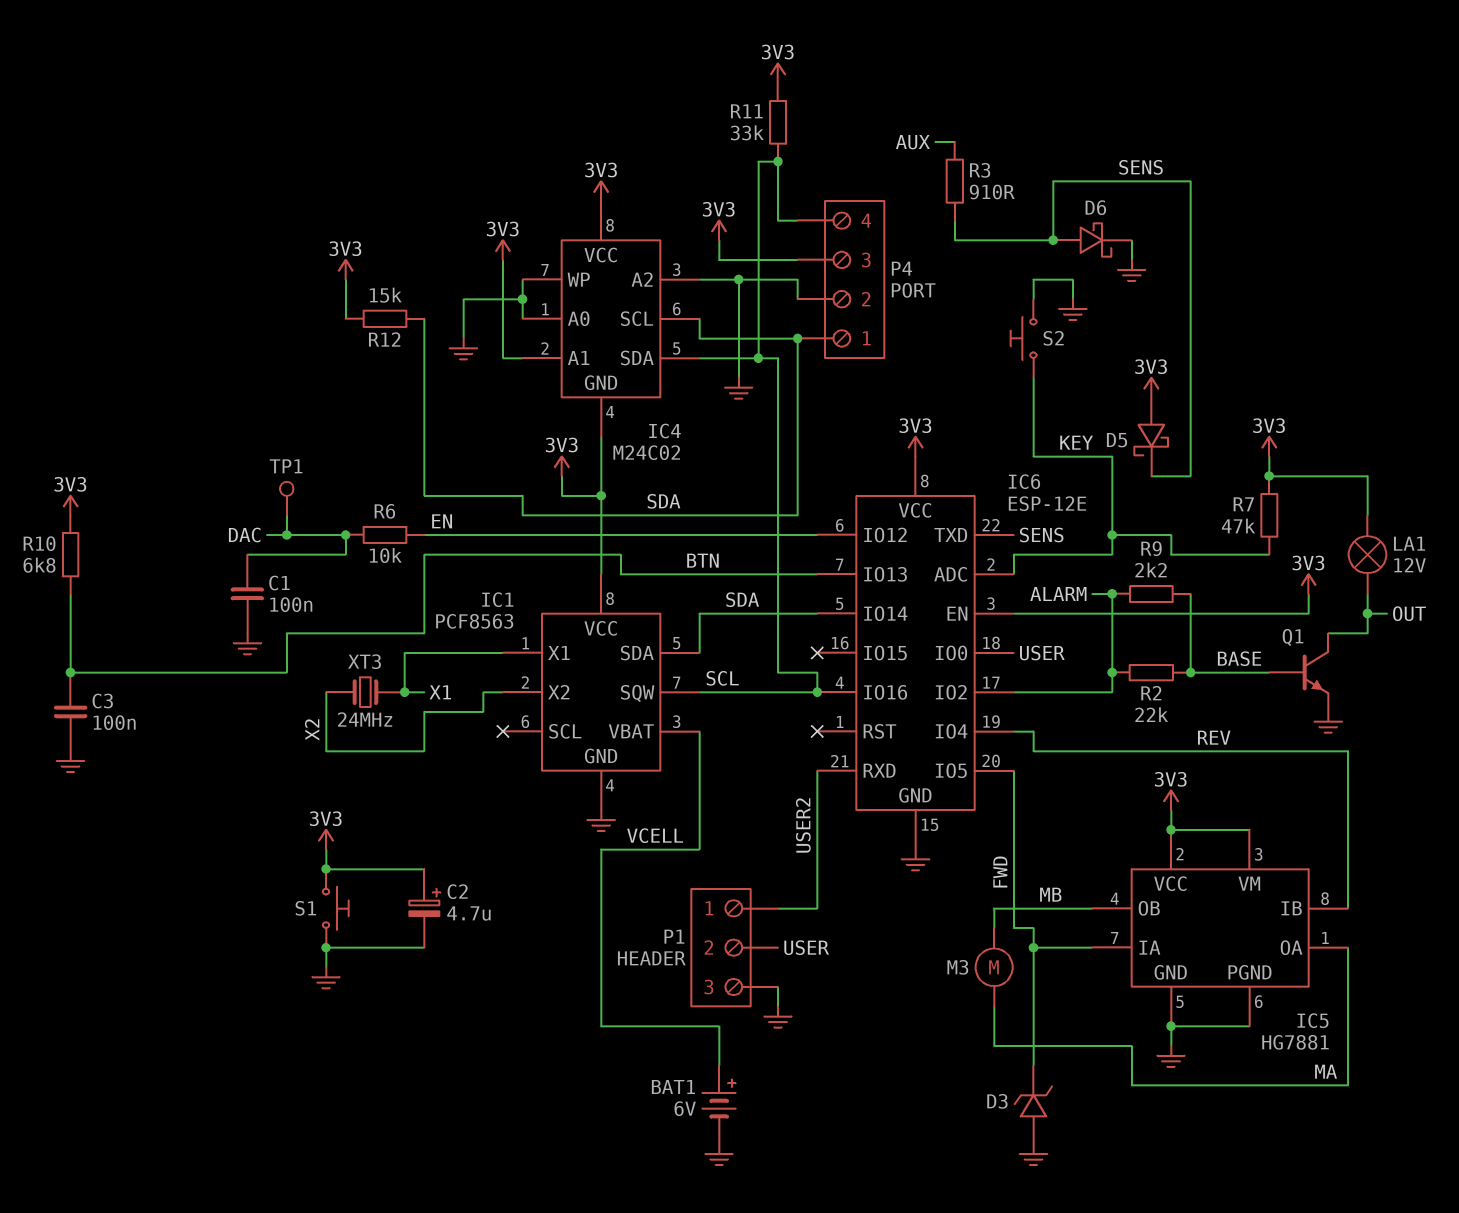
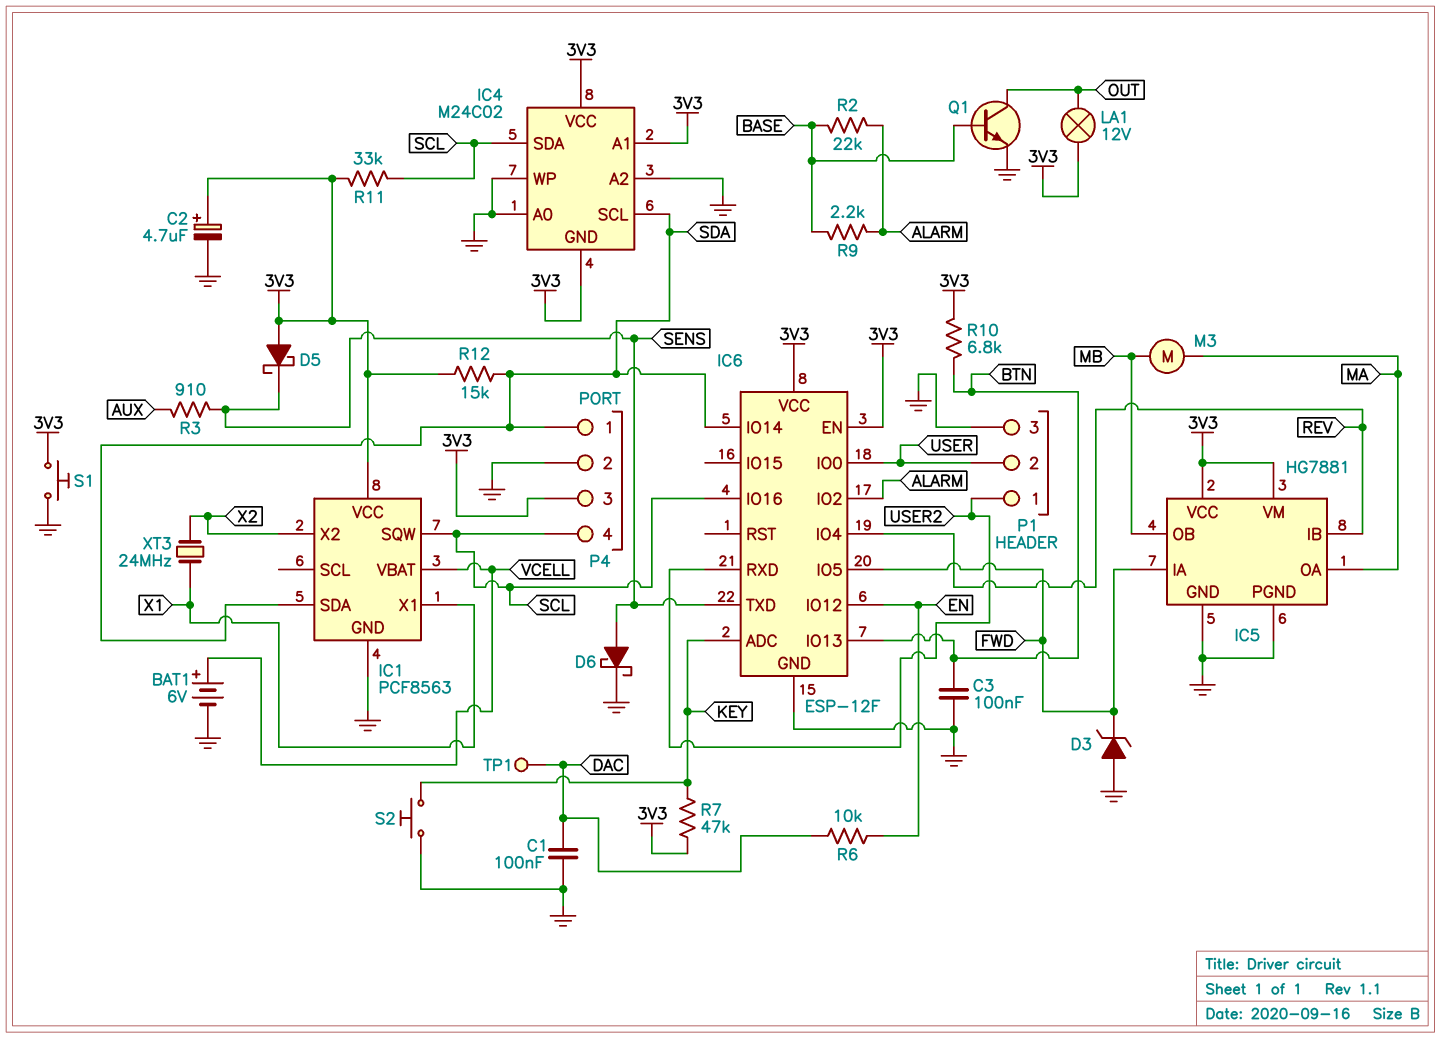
IC6: ESP-12E -> ESP-12F

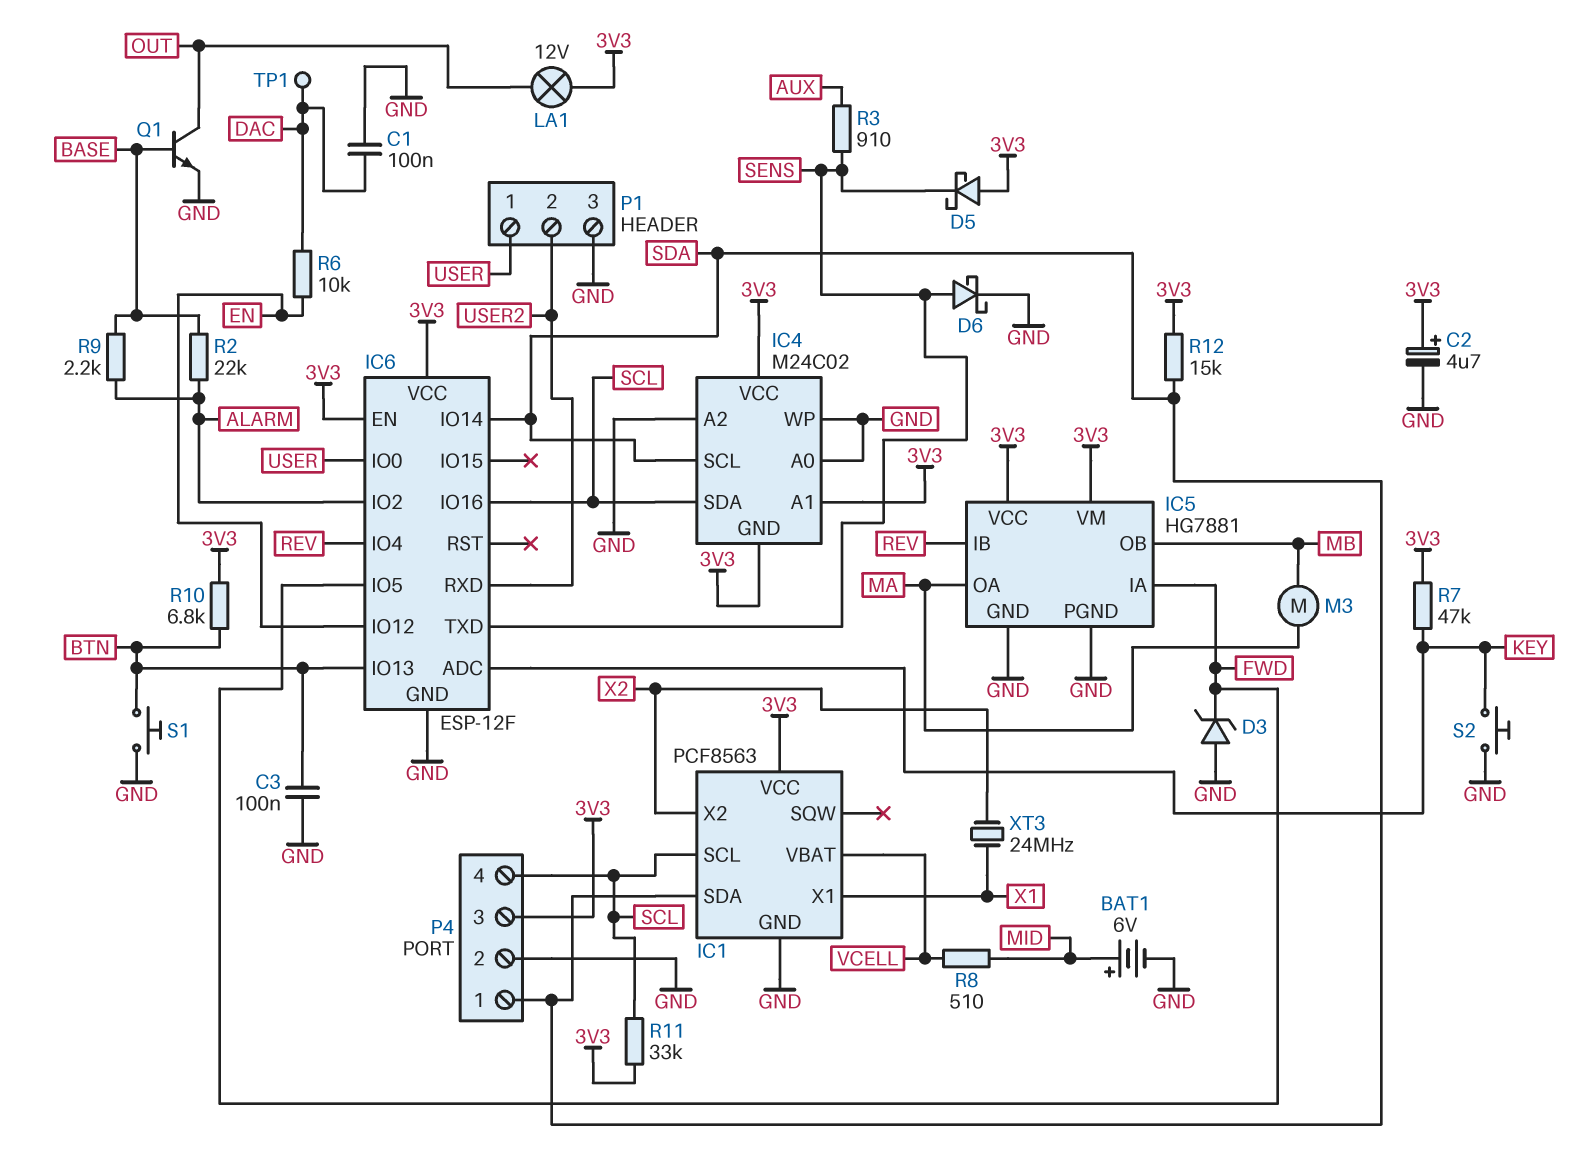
BAT1: 6V (plus VCELL, minus GND) -> 6V (plus MID, minus GND)
IC1 pin SCL: none -> SCL
IC1 pin SQW: SCL -> none
P1 pin 1: USER2 -> USER
P1 pin 2: USER -> USER2
R8: none -> 510 (MID, VCELL)
S1: button (3V3, GND) -> button (BTN, GND)

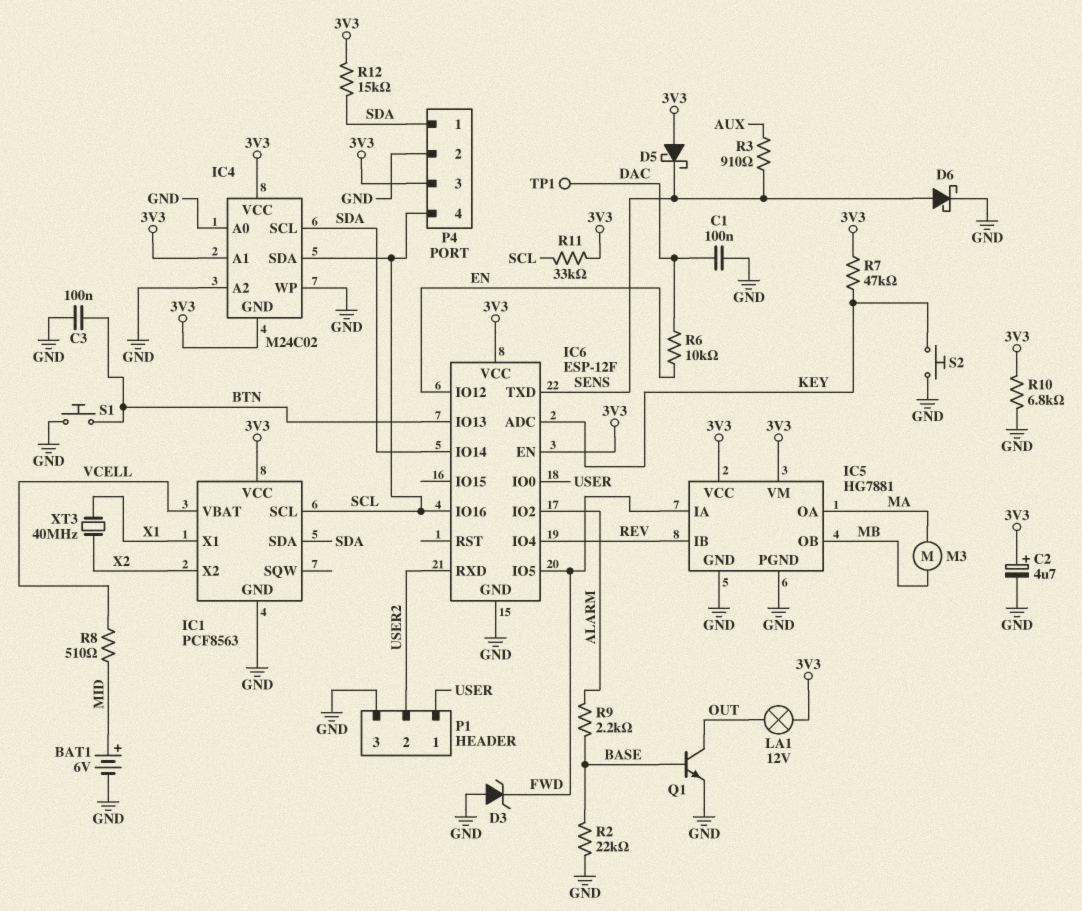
R2: 22k (ALARM, BASE) -> 22k (BASE, GND)
R10: 6.8k (3V3, BTN) -> 6.8k (3V3, GND)
XT3: 24MHz (X1, X2) -> 40MHz (X1, X2)

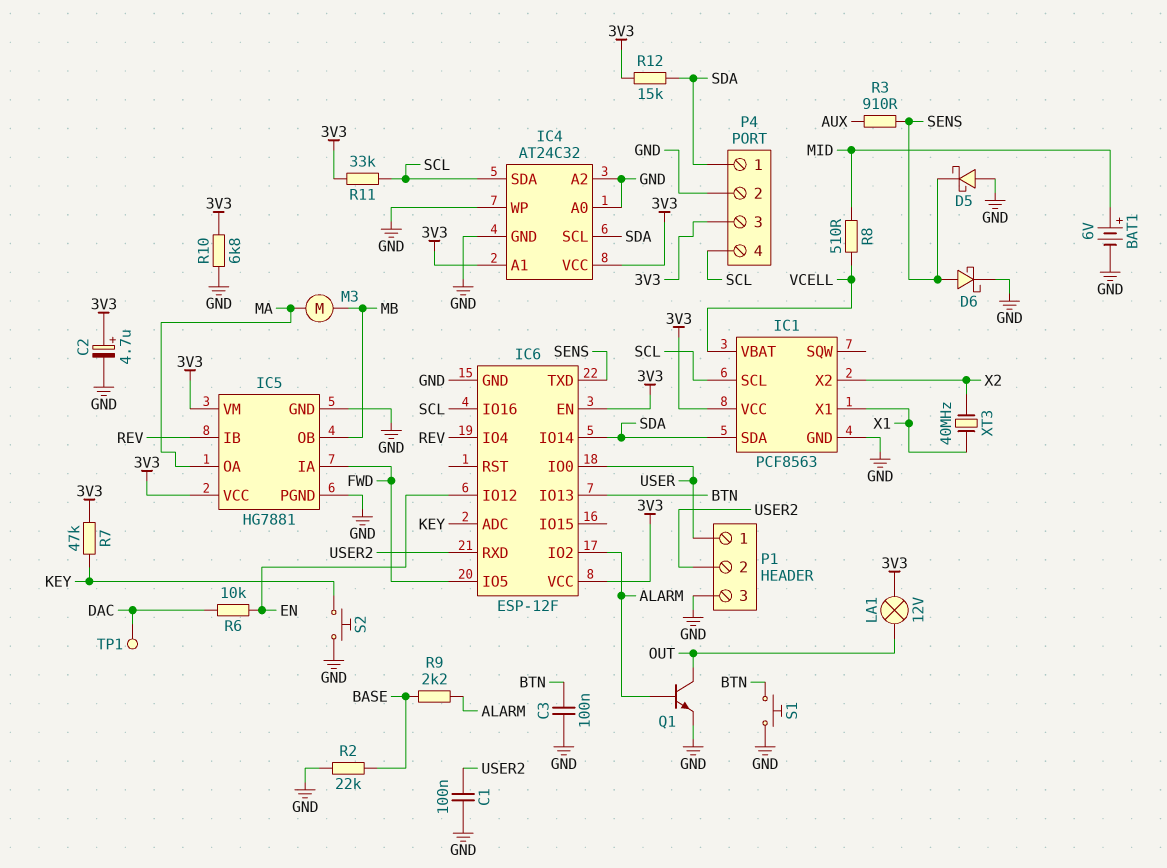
C1: 100nF (DAC, GND) -> 100nF (GND, USER2)
D3: zener (A GND, K FWD) -> none
D5: schottky (A 3V3, K SENS) -> schottky (A GND, K SENS)
IC4: M24C02 -> AT24C32
IC4 pin GND: 3V3 -> GND
Q1: NPN (B BASE, C OUT, E GND) -> NPN (B ALARM, C OUT, E GND)

